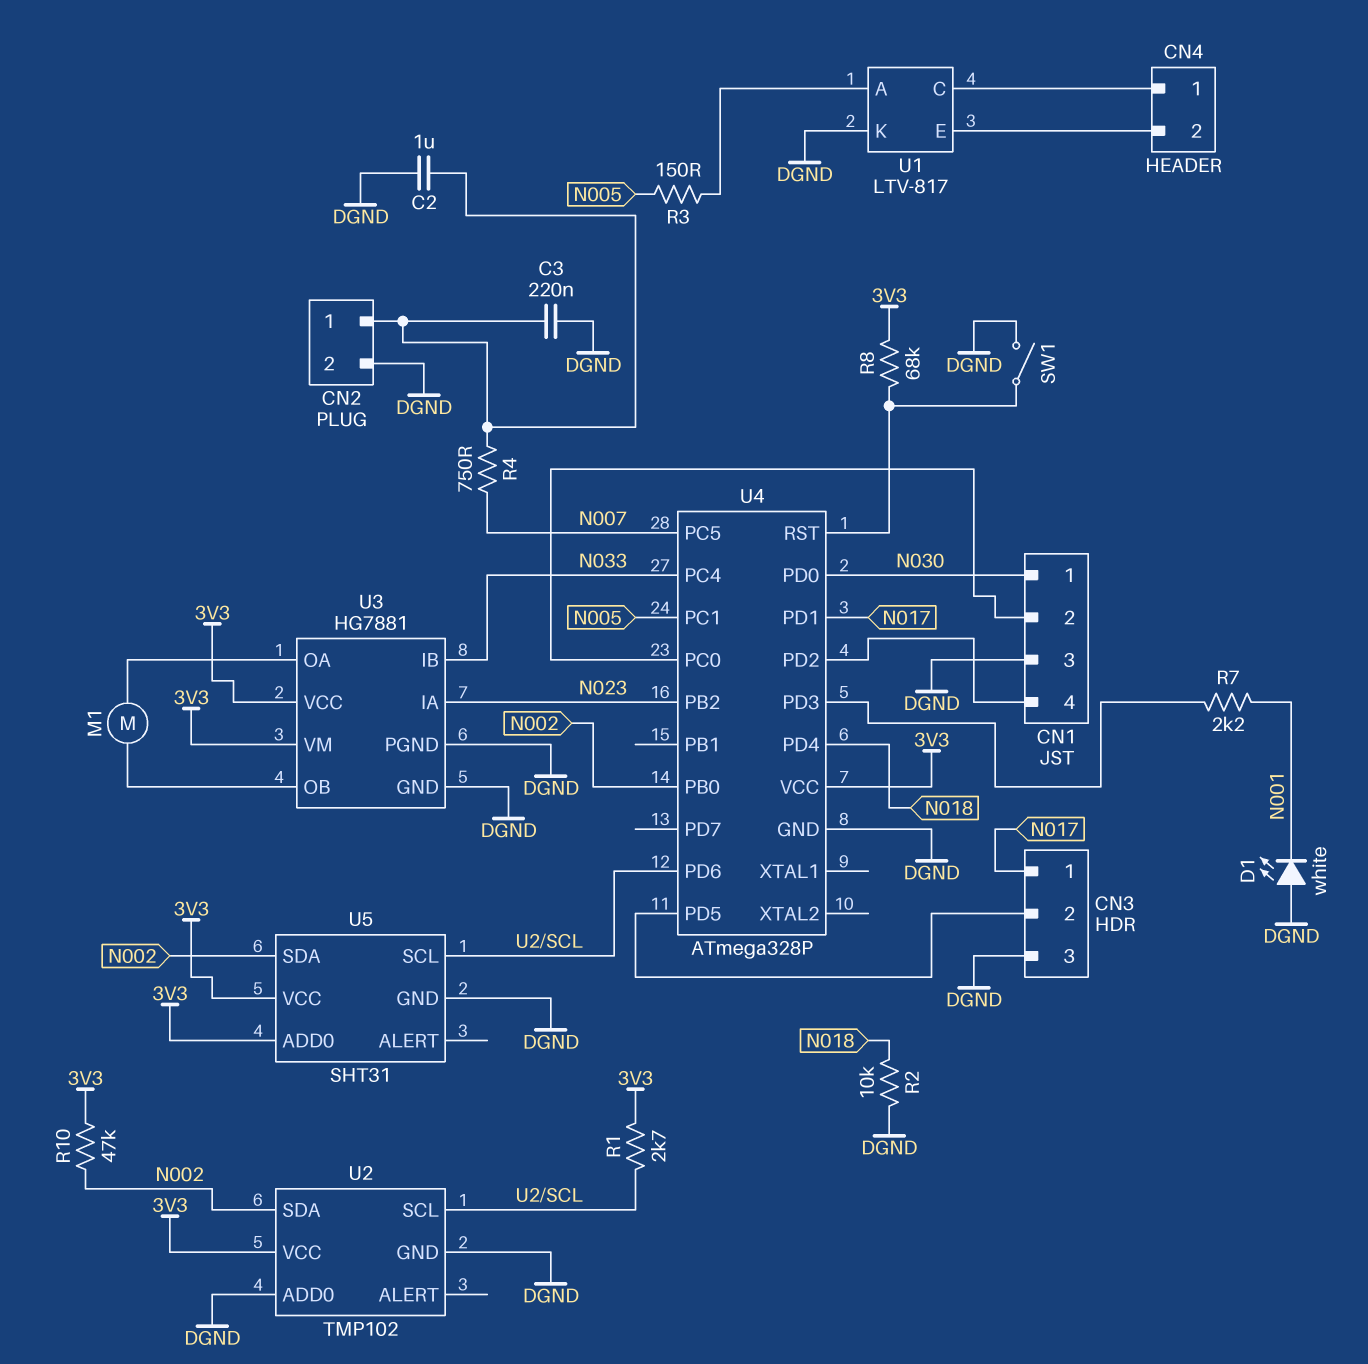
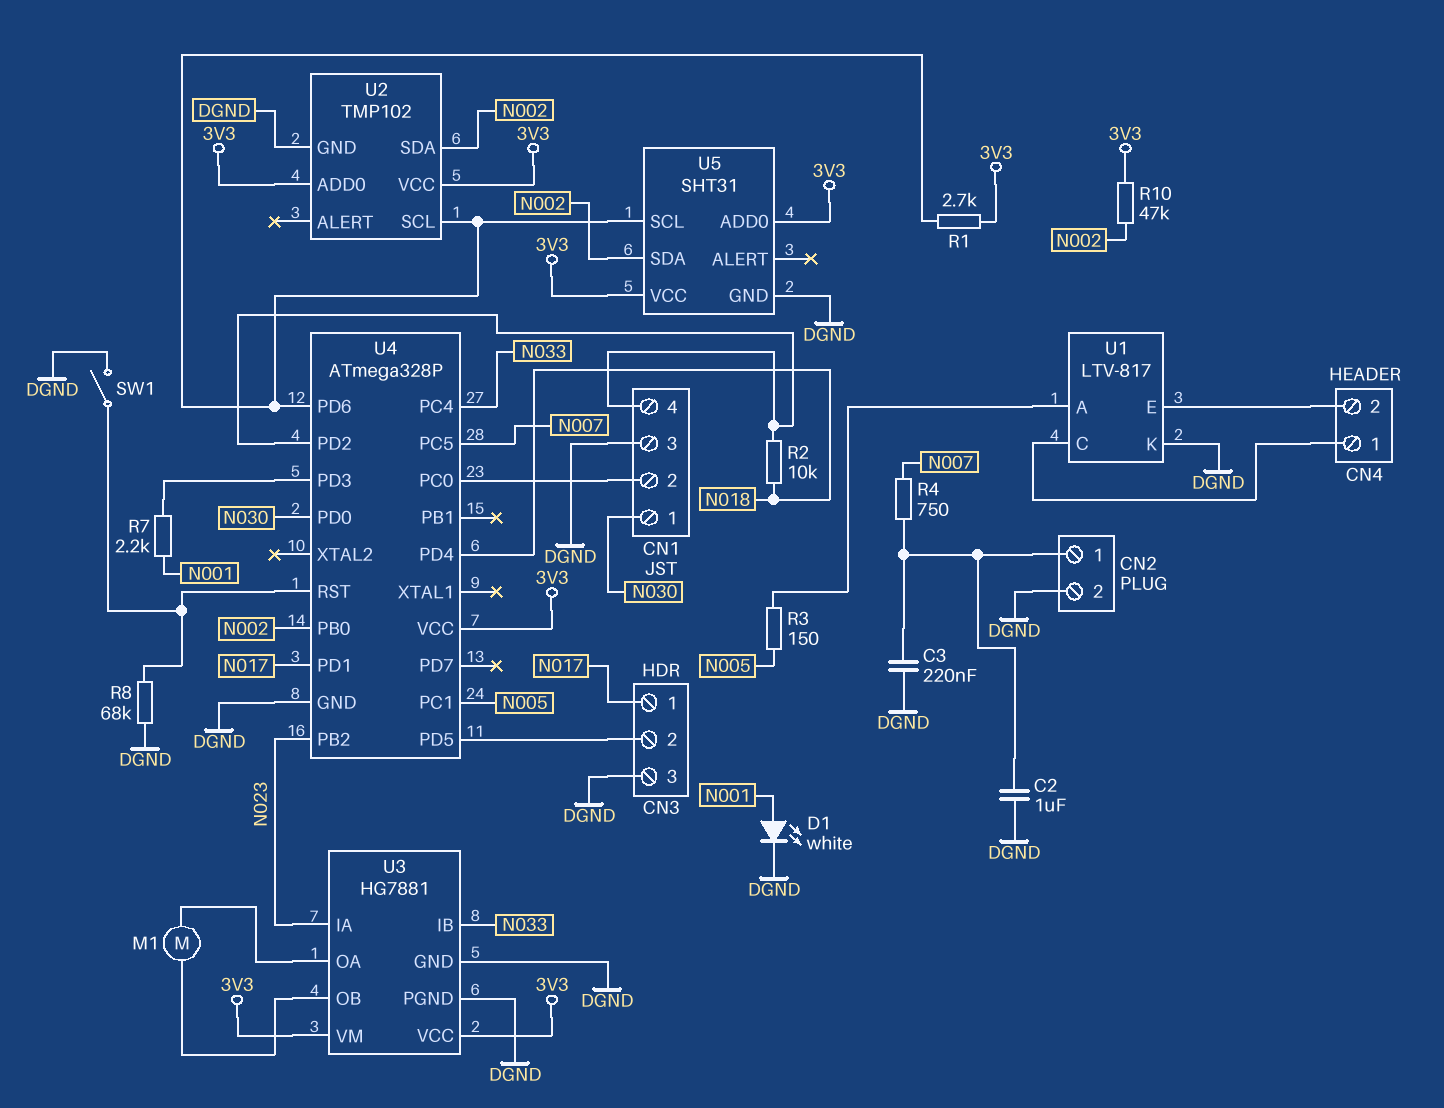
D1: LED white (A DGND, K N001) -> LED white (A N001, K DGND)
R2: 10k (DGND, N018) -> 10k (CN1/4, N018)
R8: 68k (3V3, U4/RST) -> 68k (DGND, U4/RST)
U2 pin ADD0: DGND -> 3V3

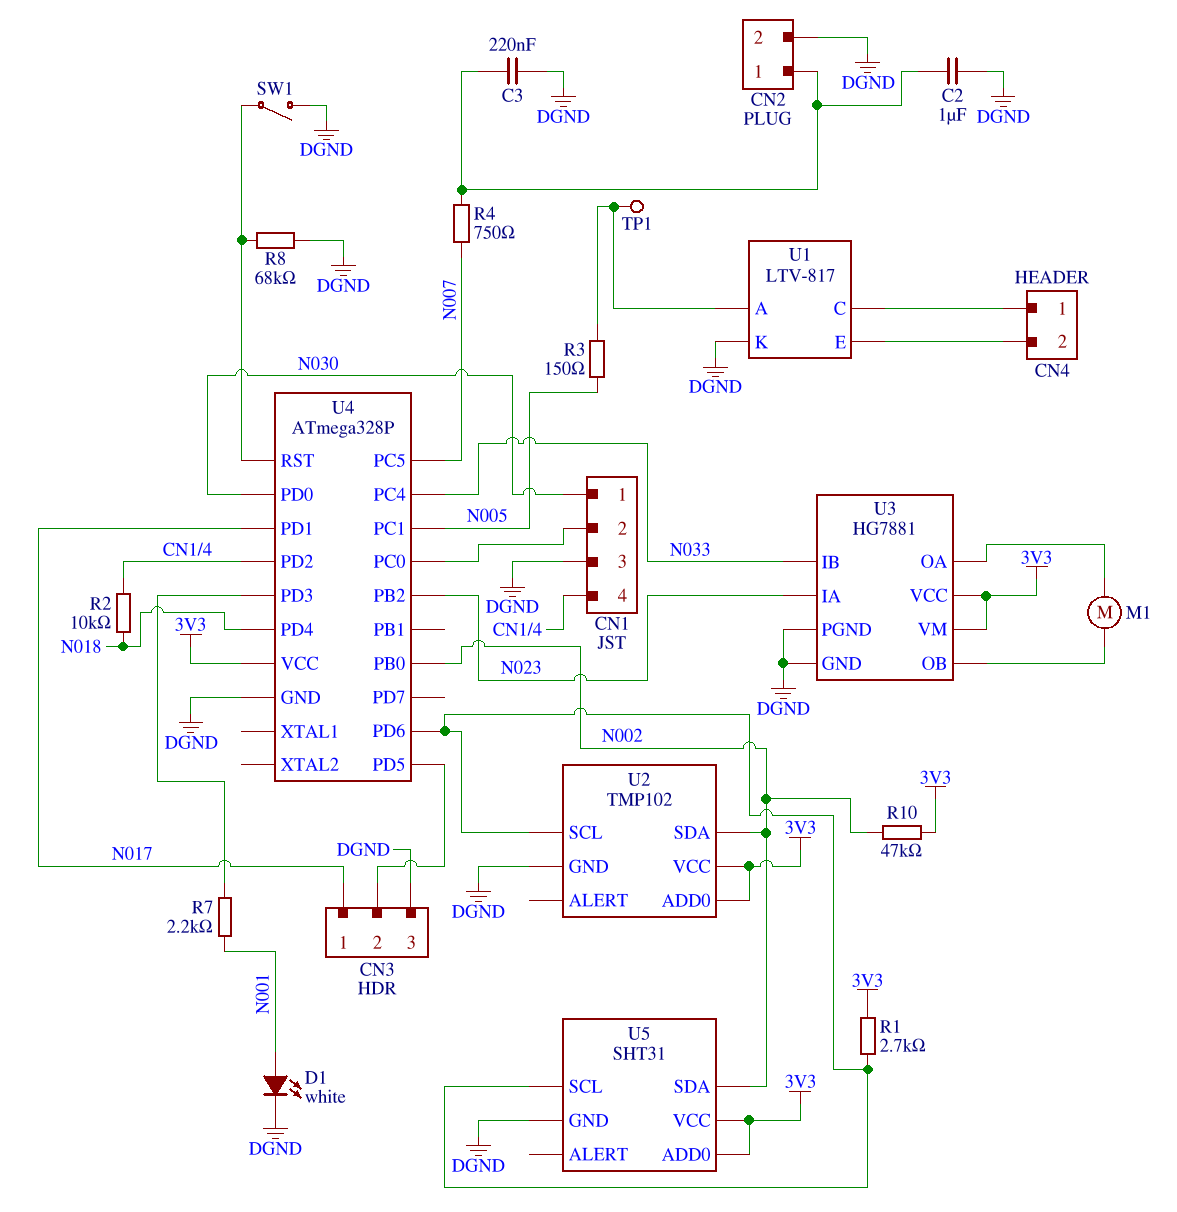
TP1: none -> test point (U1/A)

